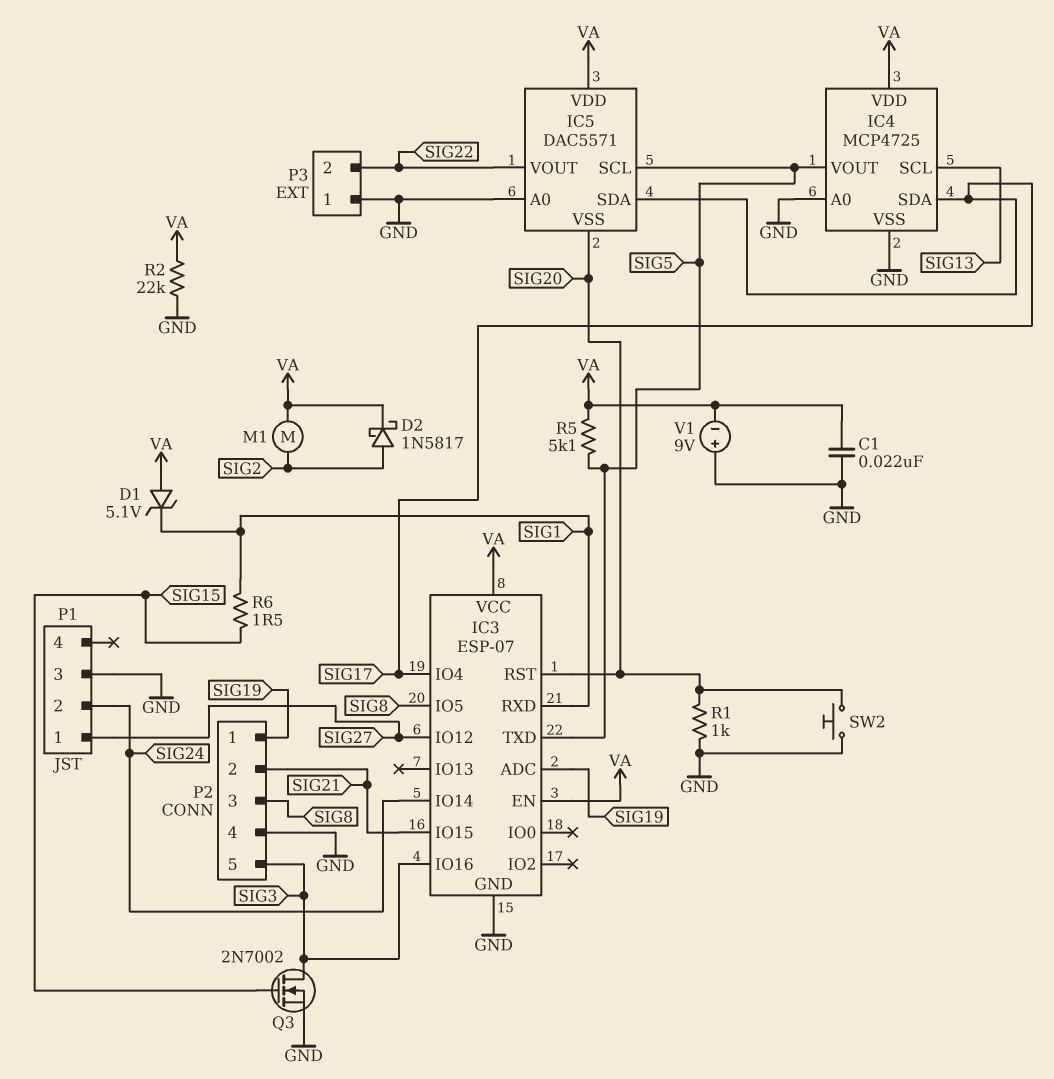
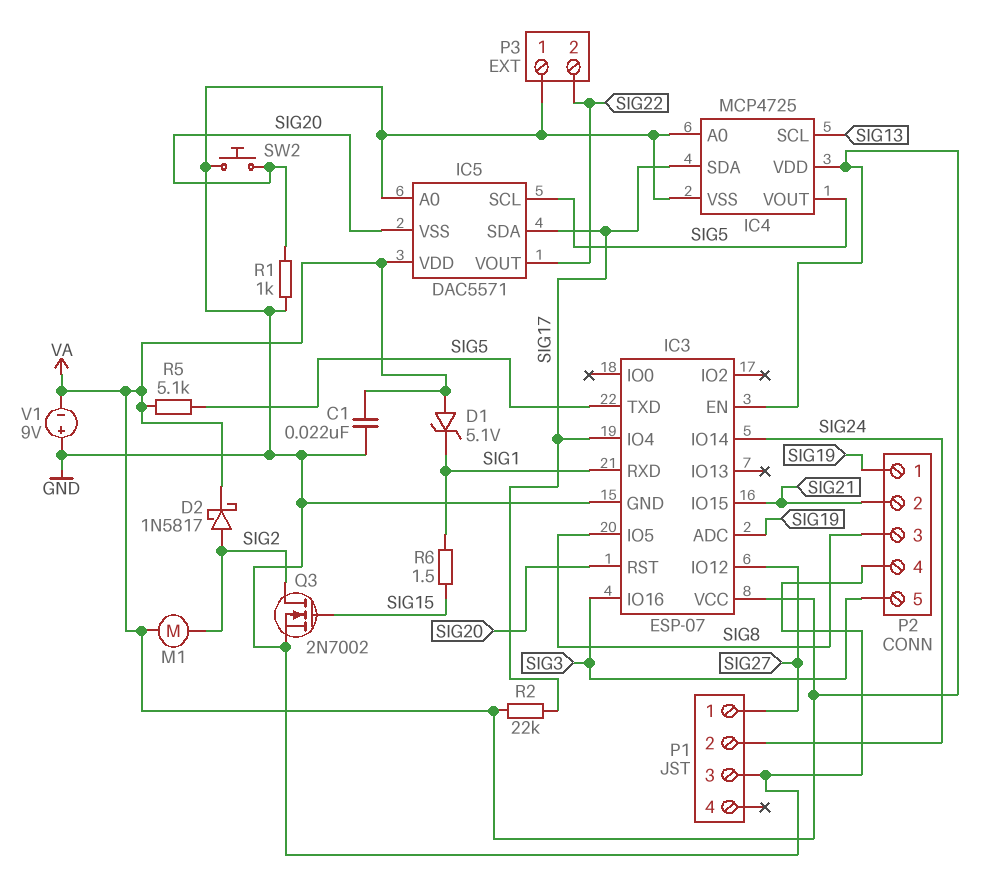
Q3: NMOS 2N7002 (G SIG15, D SIG3, S GND) -> NMOS 2N7002 (G SIG15, D SIG2, S GND)
R2: 22k (GND, VA) -> 22k (SIG17, VA)

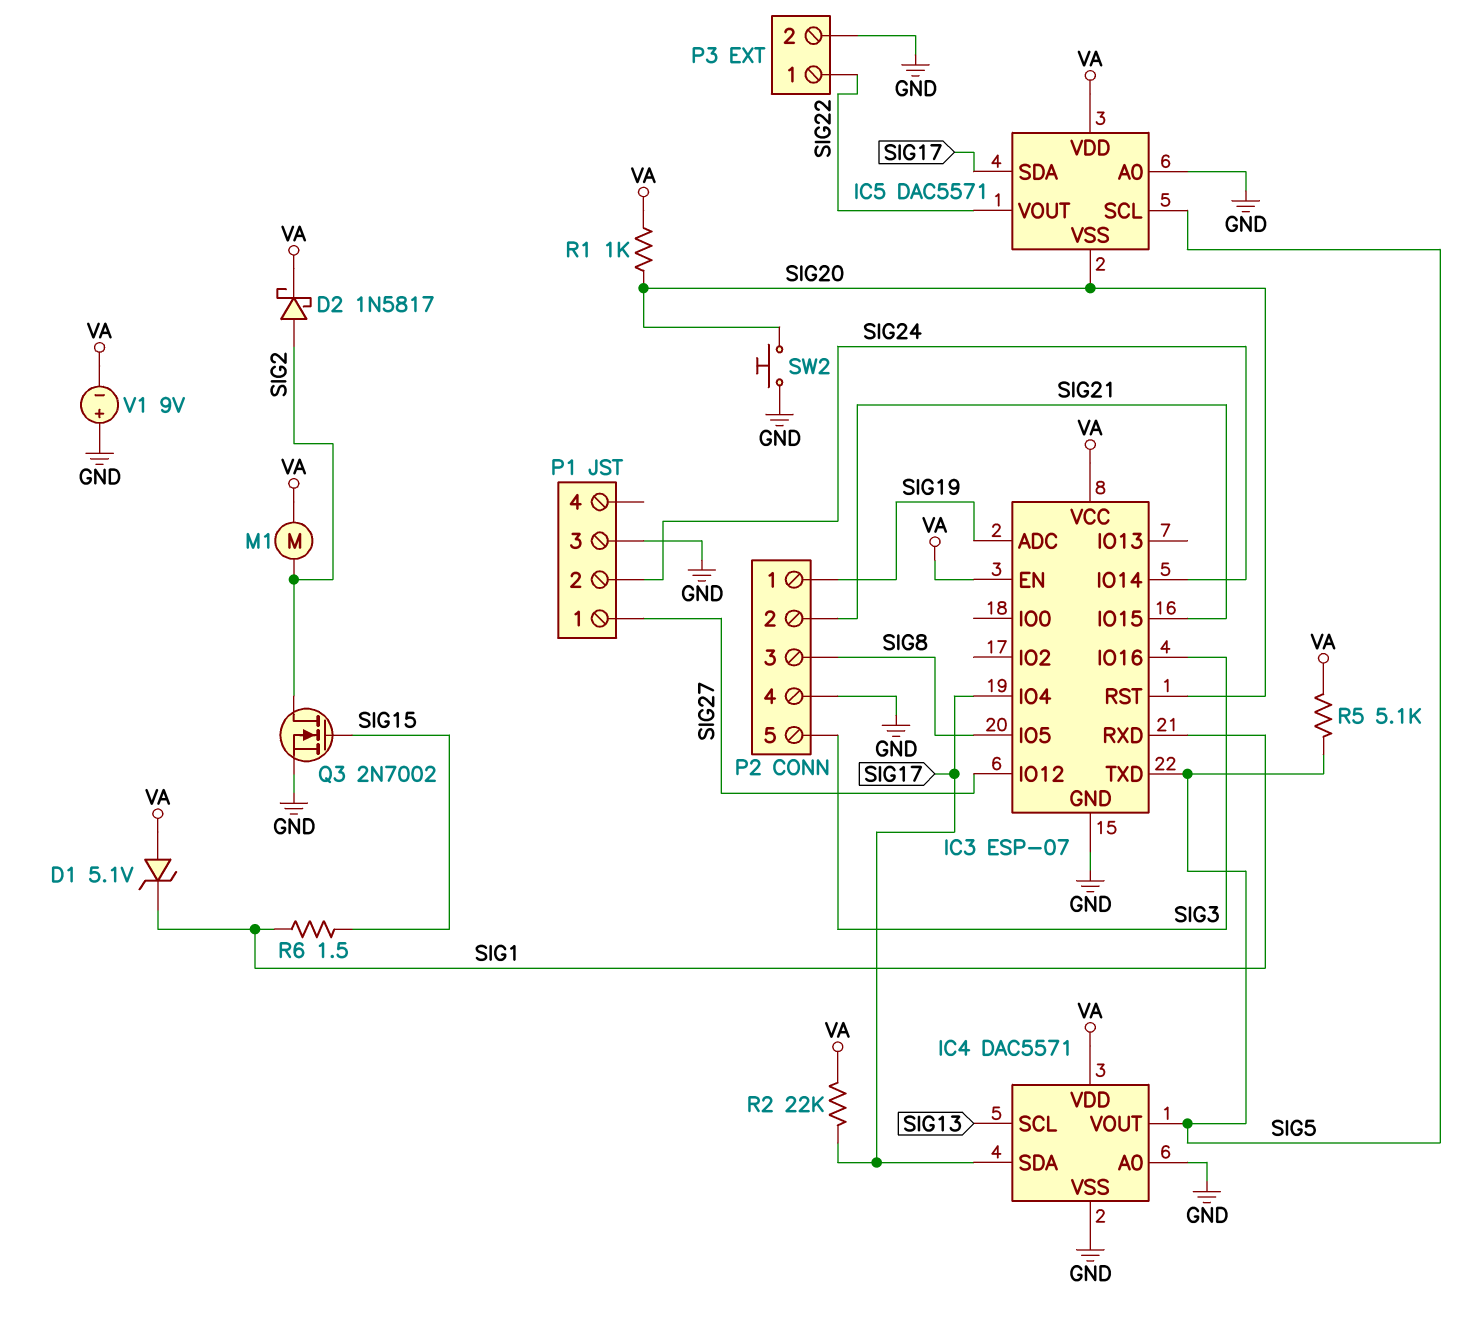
C1: 22nF (GND, VA) -> none
IC4: MCP4725 -> DAC5571
P3 pin 1: GND -> SIG22
P3 pin 2: SIG22 -> GND
R1: 1k (GND, SIG20) -> 1k (SIG20, VA)

